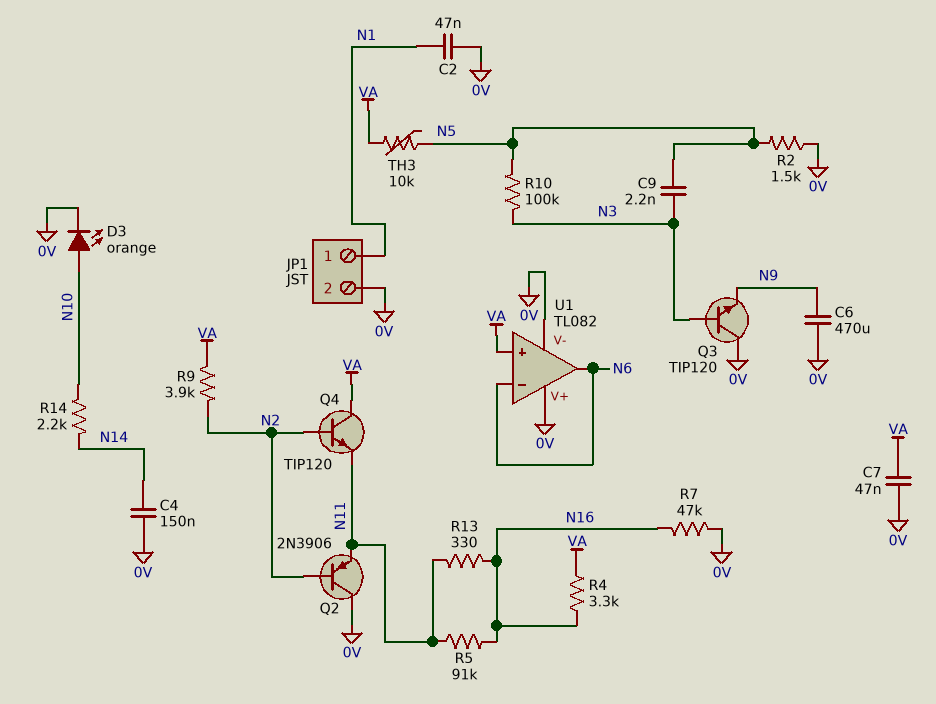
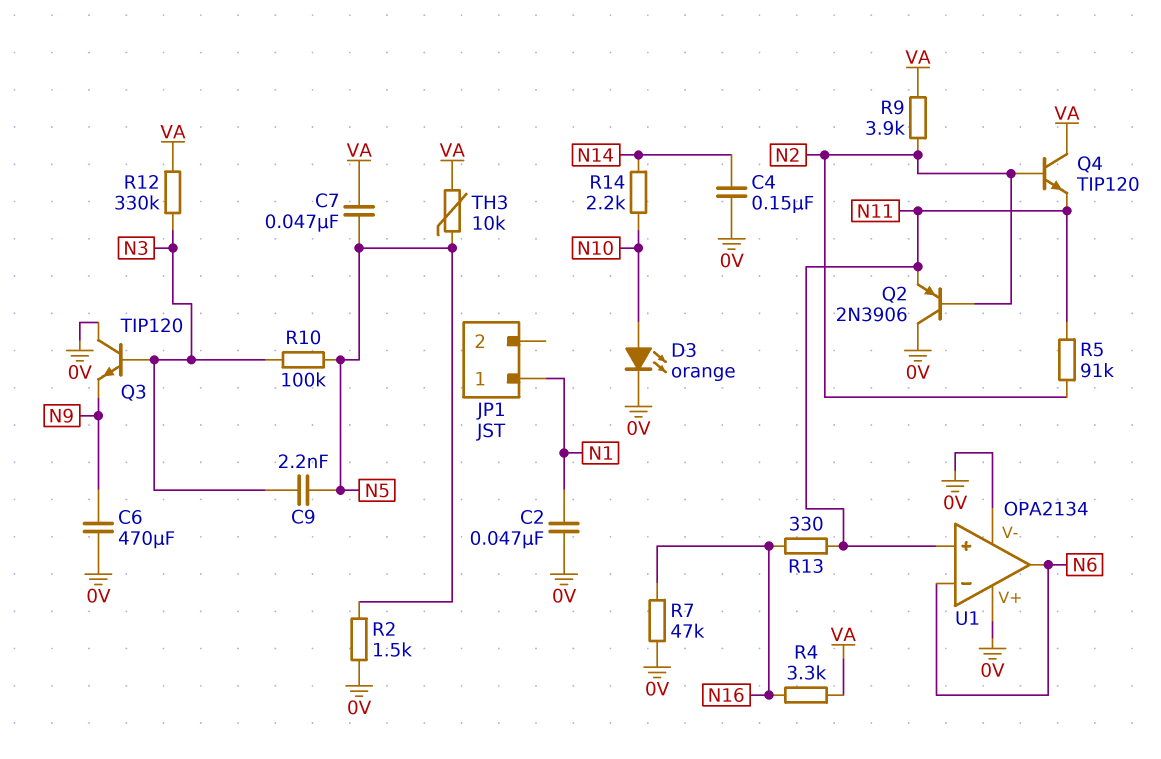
C7: 47nF (0V, VA) -> 47nF (N5, VA)
JP1 pin 2: 0V -> none
R5: 91k (N11, N16) -> 91k (N2, N11)
R12: none -> 330k (N3, VA)
U1: TL082 -> OPA2134
U1 pin in+: VA -> N11

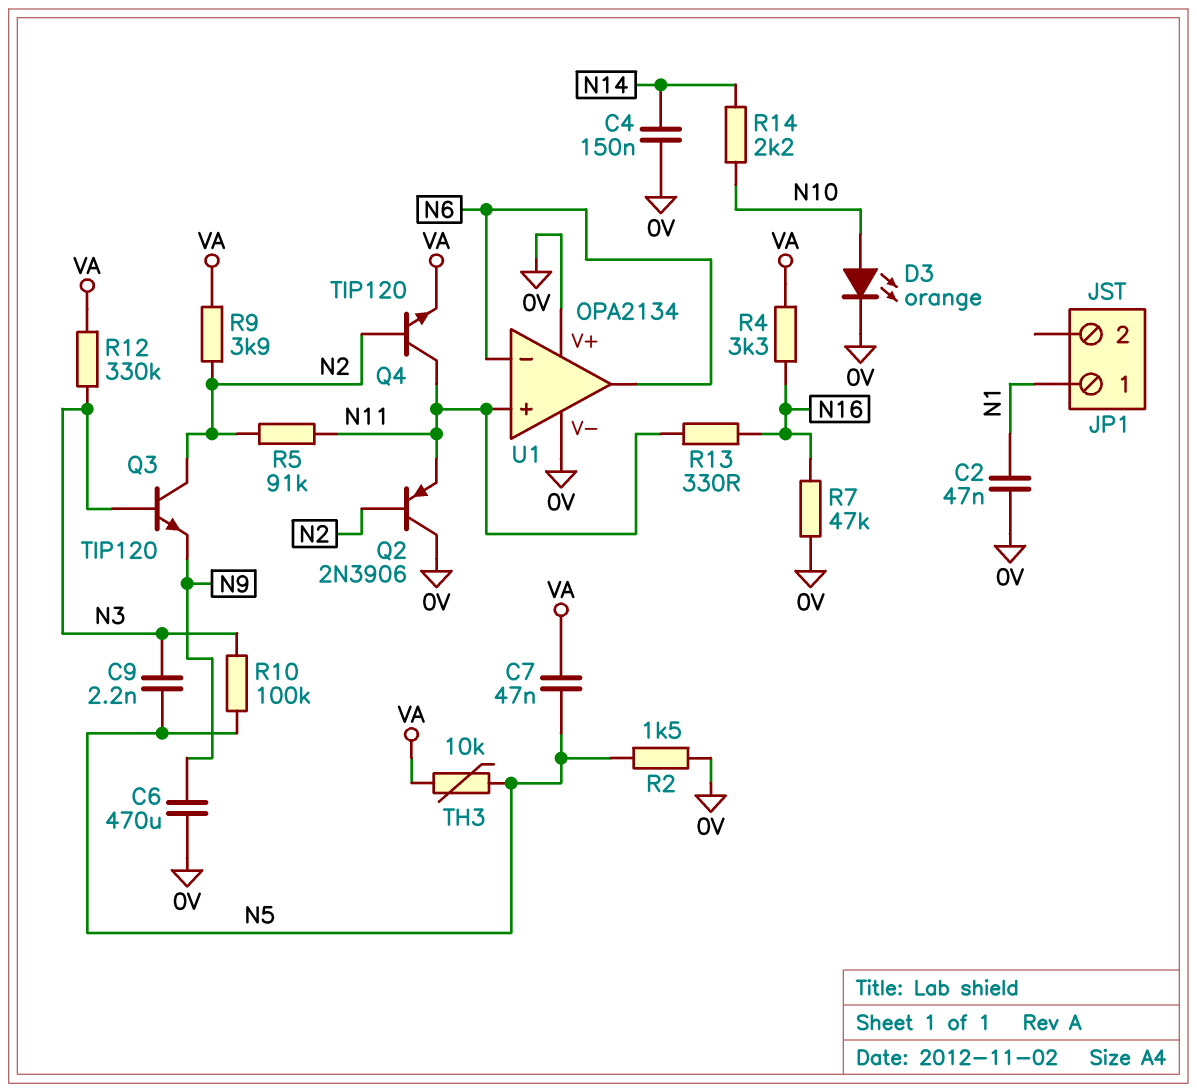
Q3: NPN TIP120 (B N3, C 0V, E N9) -> NPN TIP120 (B N3, C N2, E N9)
Q4: NPN TIP120 (B N2, C VA, E N11) -> NPN TIP120 (B N2, C N11, E VA)

